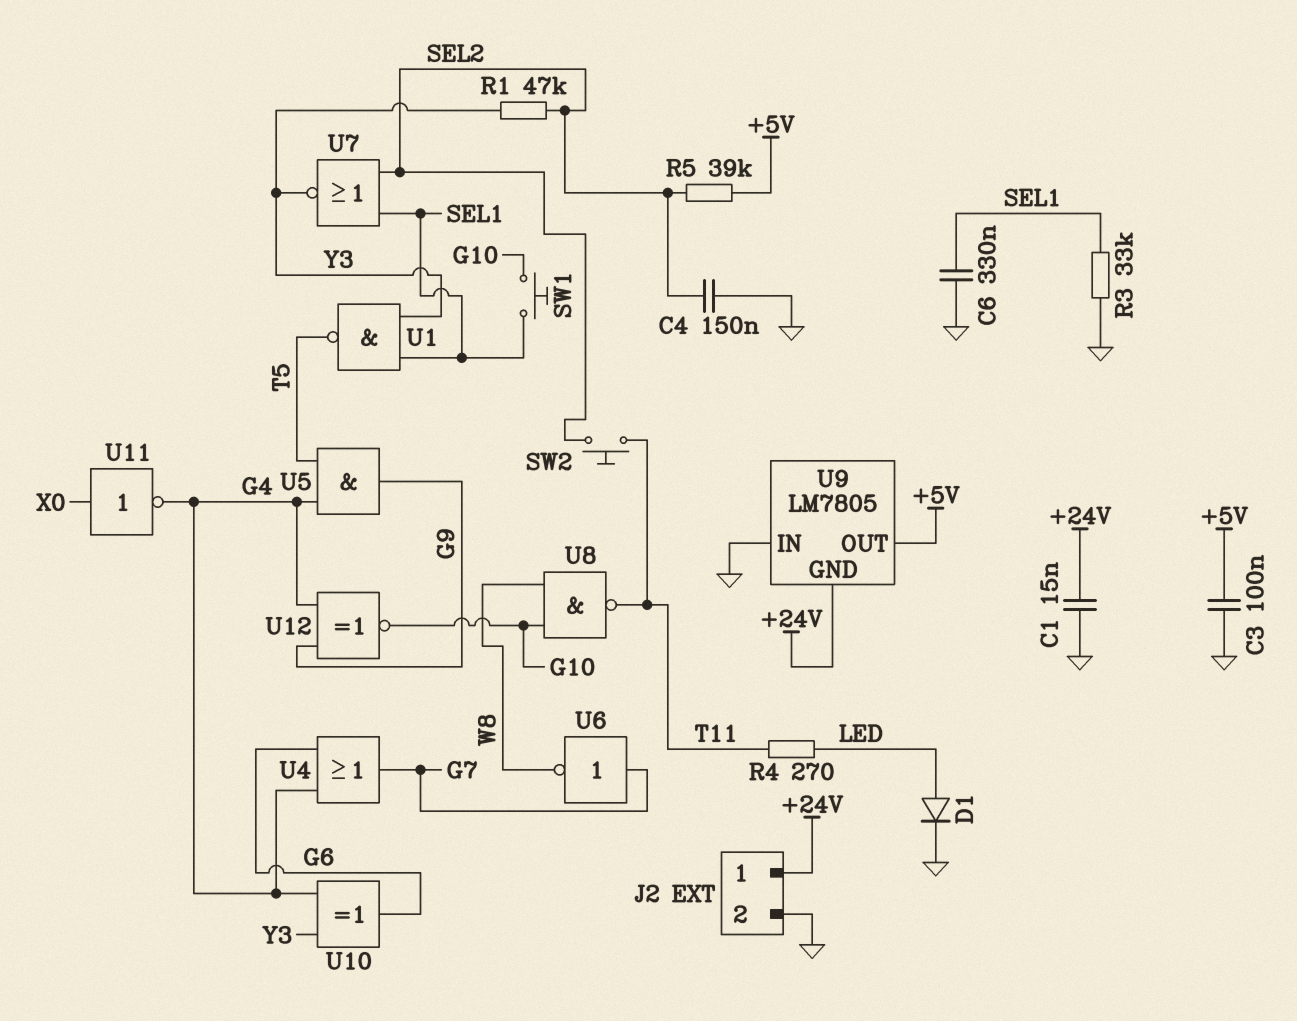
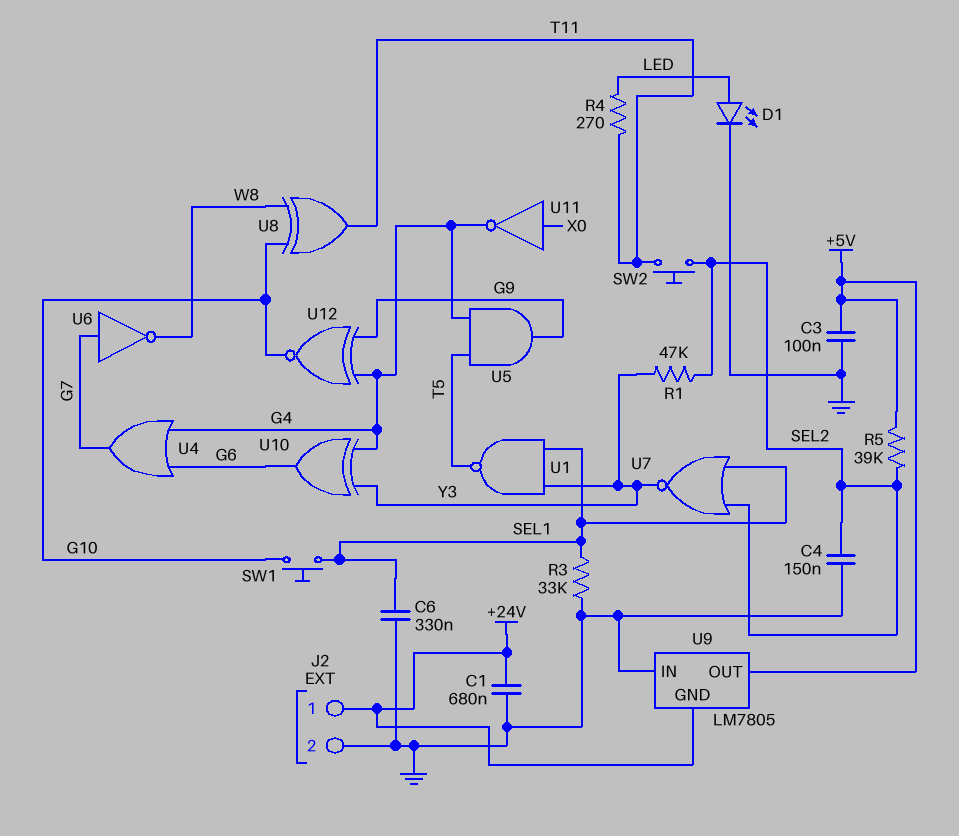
C1: 15nF (+24V, GND) -> 680nF (+24V, GND)
D1: diode (A LED, K GND) -> LED (A LED, K GND)
U8: NAND (in G10, in W8, out T11) -> XOR (in G10, in W8, out T11)

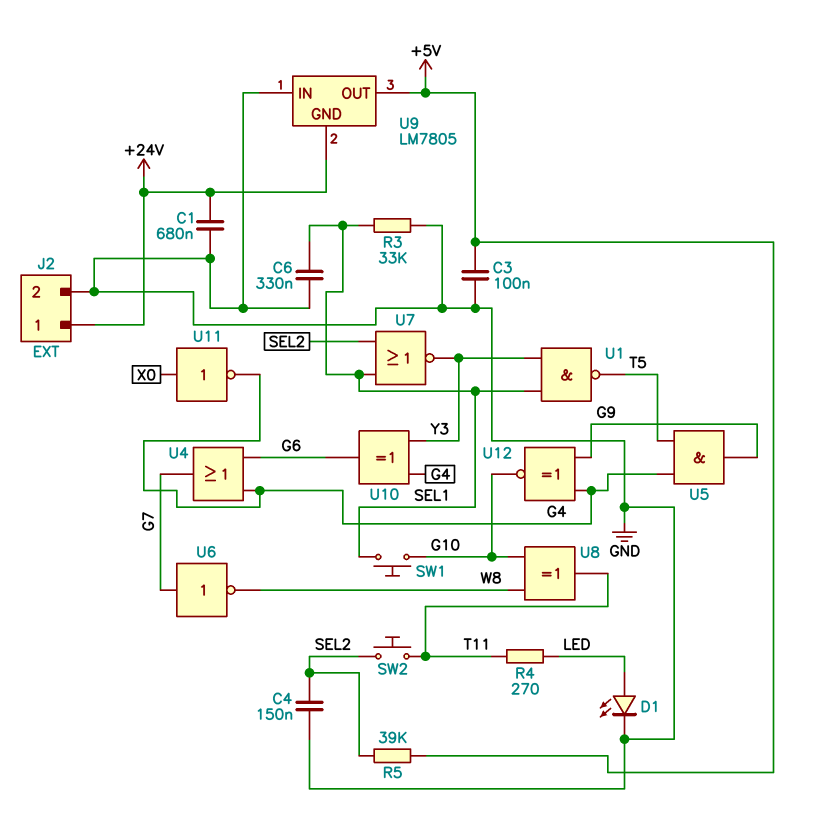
R1: 47k (SEL2, Y3) -> none

